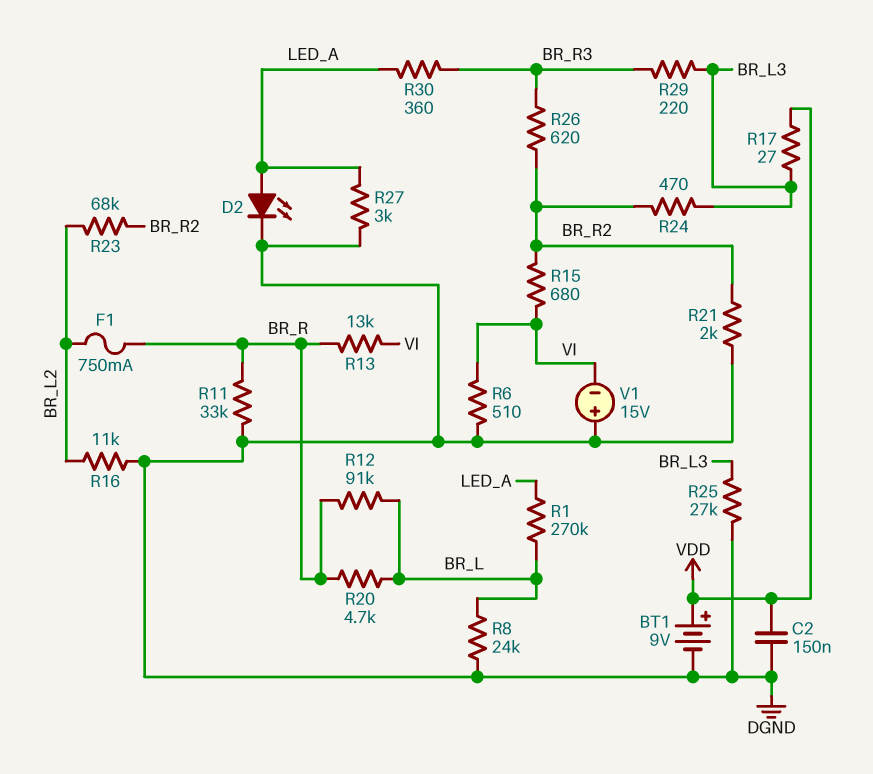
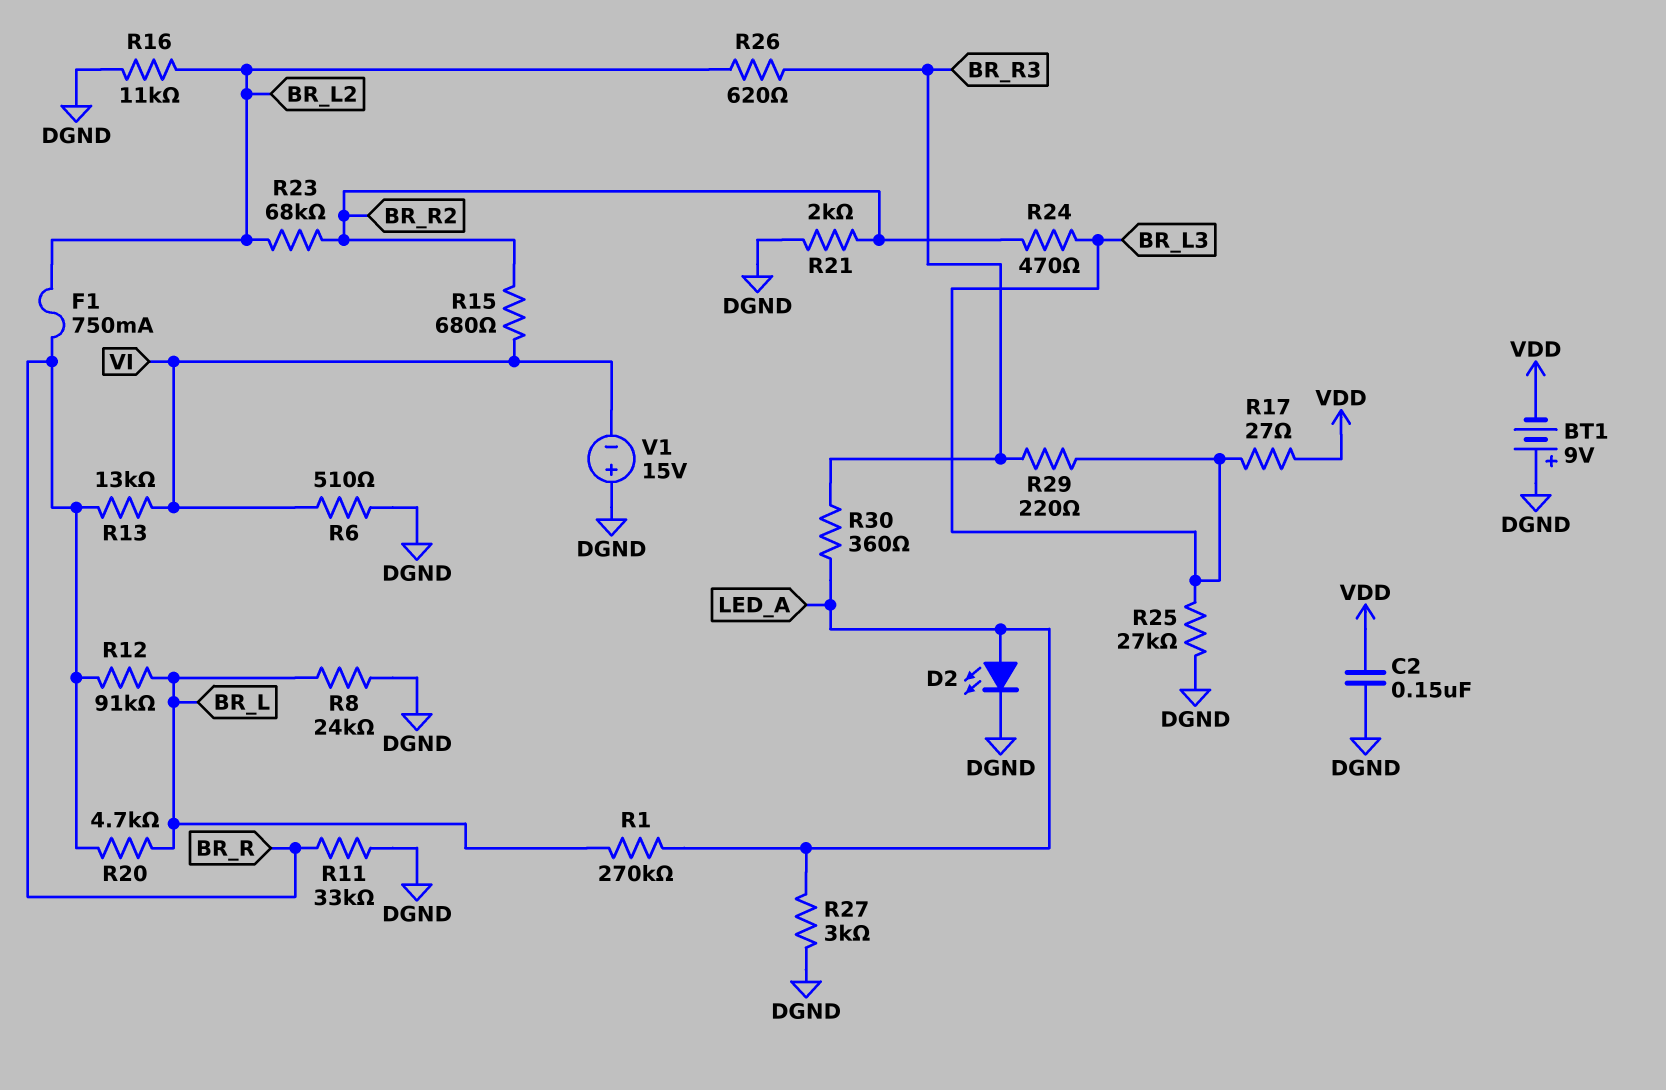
BT1: 9V (plus VDD, minus DGND) -> 9V (plus DGND, minus VDD)
R26: 620 (BR_R2, BR_R3) -> 620 (BR_L2, BR_R3)

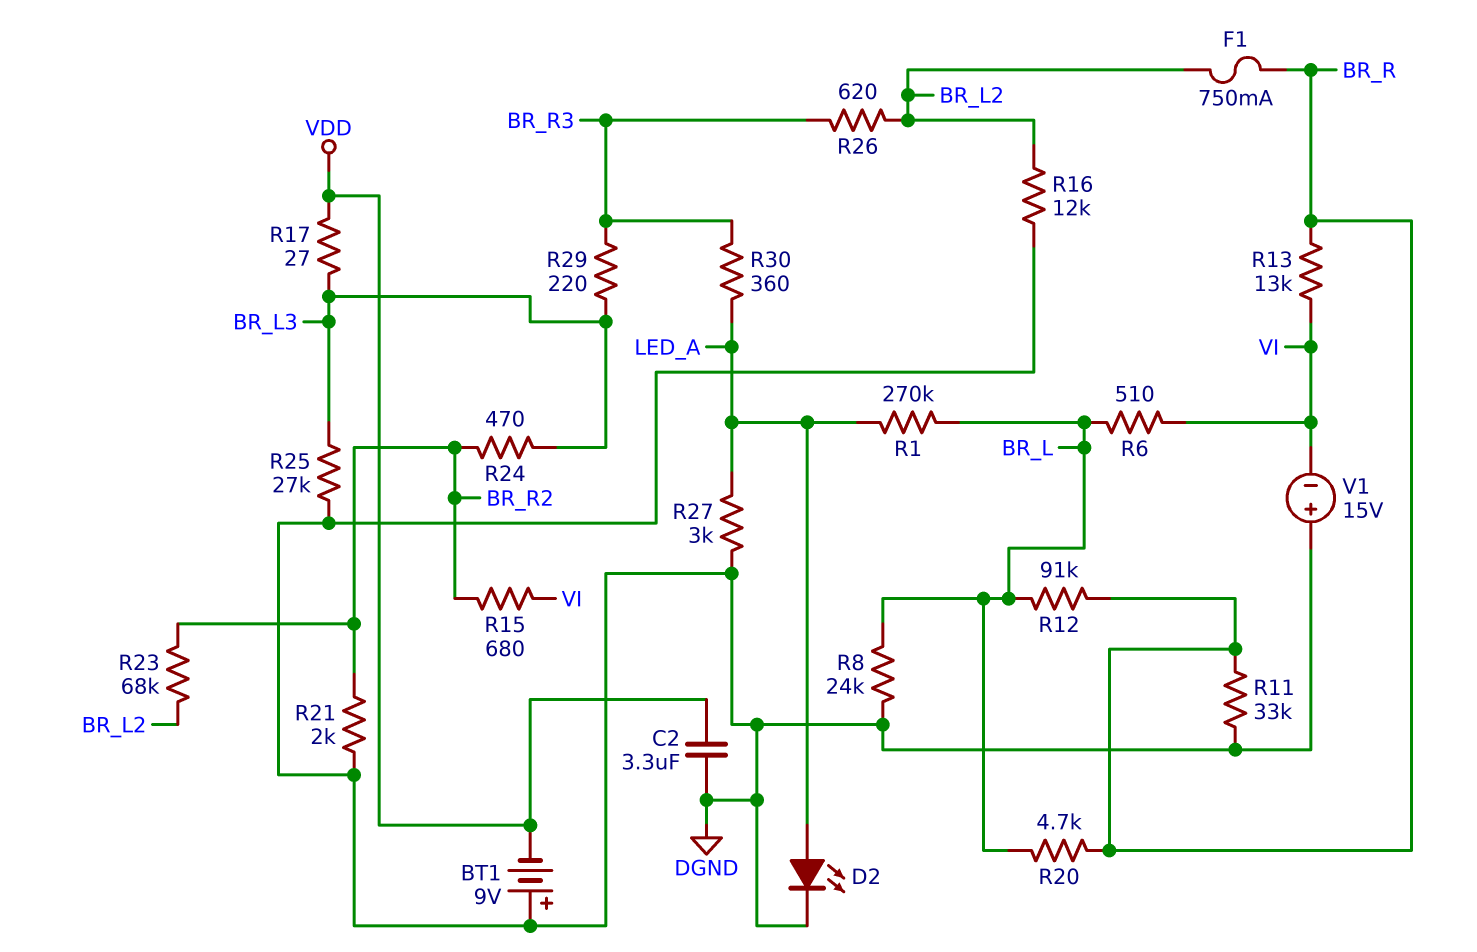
C2: 150nF (DGND, VDD) -> 3.3uF (DGND, VDD)
R6: 510 (DGND, VI) -> 510 (BR_L, VI)
R16: 11k (BR_L2, DGND) -> 12k (BR_L2, DGND)

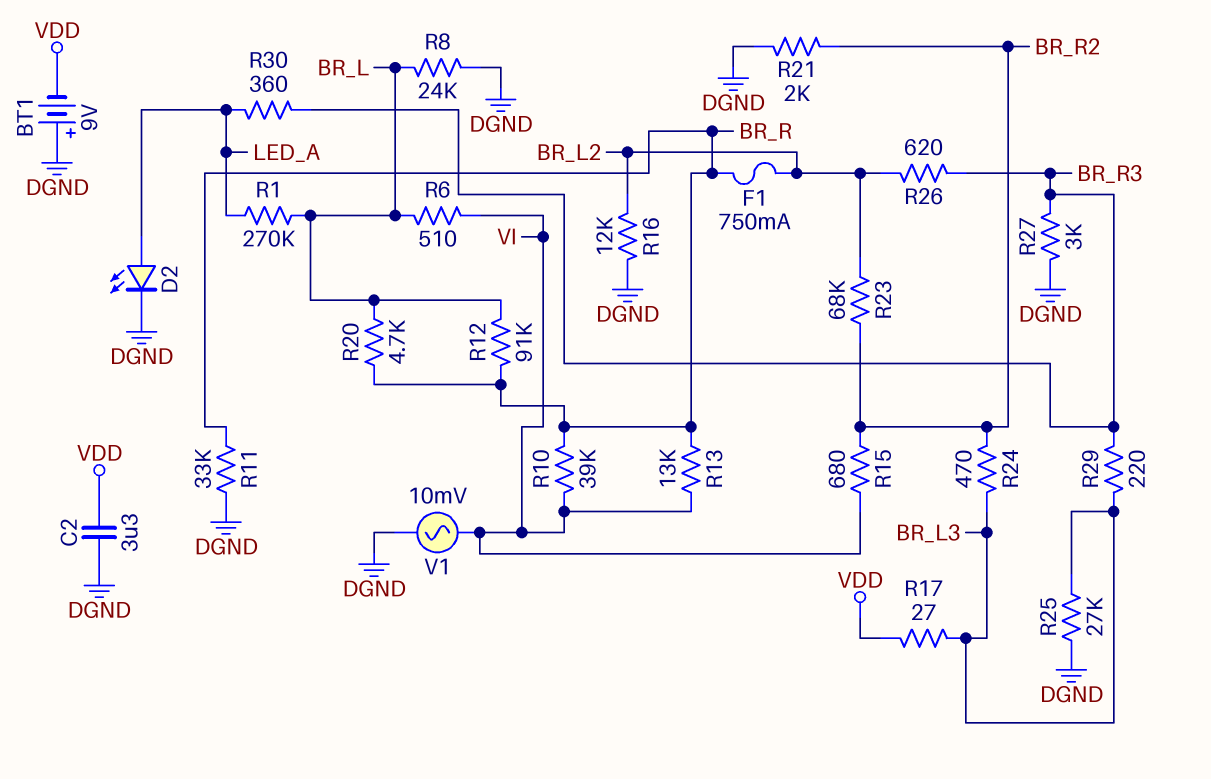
R10: none -> 39k (BR_R, VI)
R27: 3k (DGND, LED_A) -> 3k (BR_R3, DGND)
V1: 15V (plus DGND, minus VI) -> AC 10mV (DGND, VI)

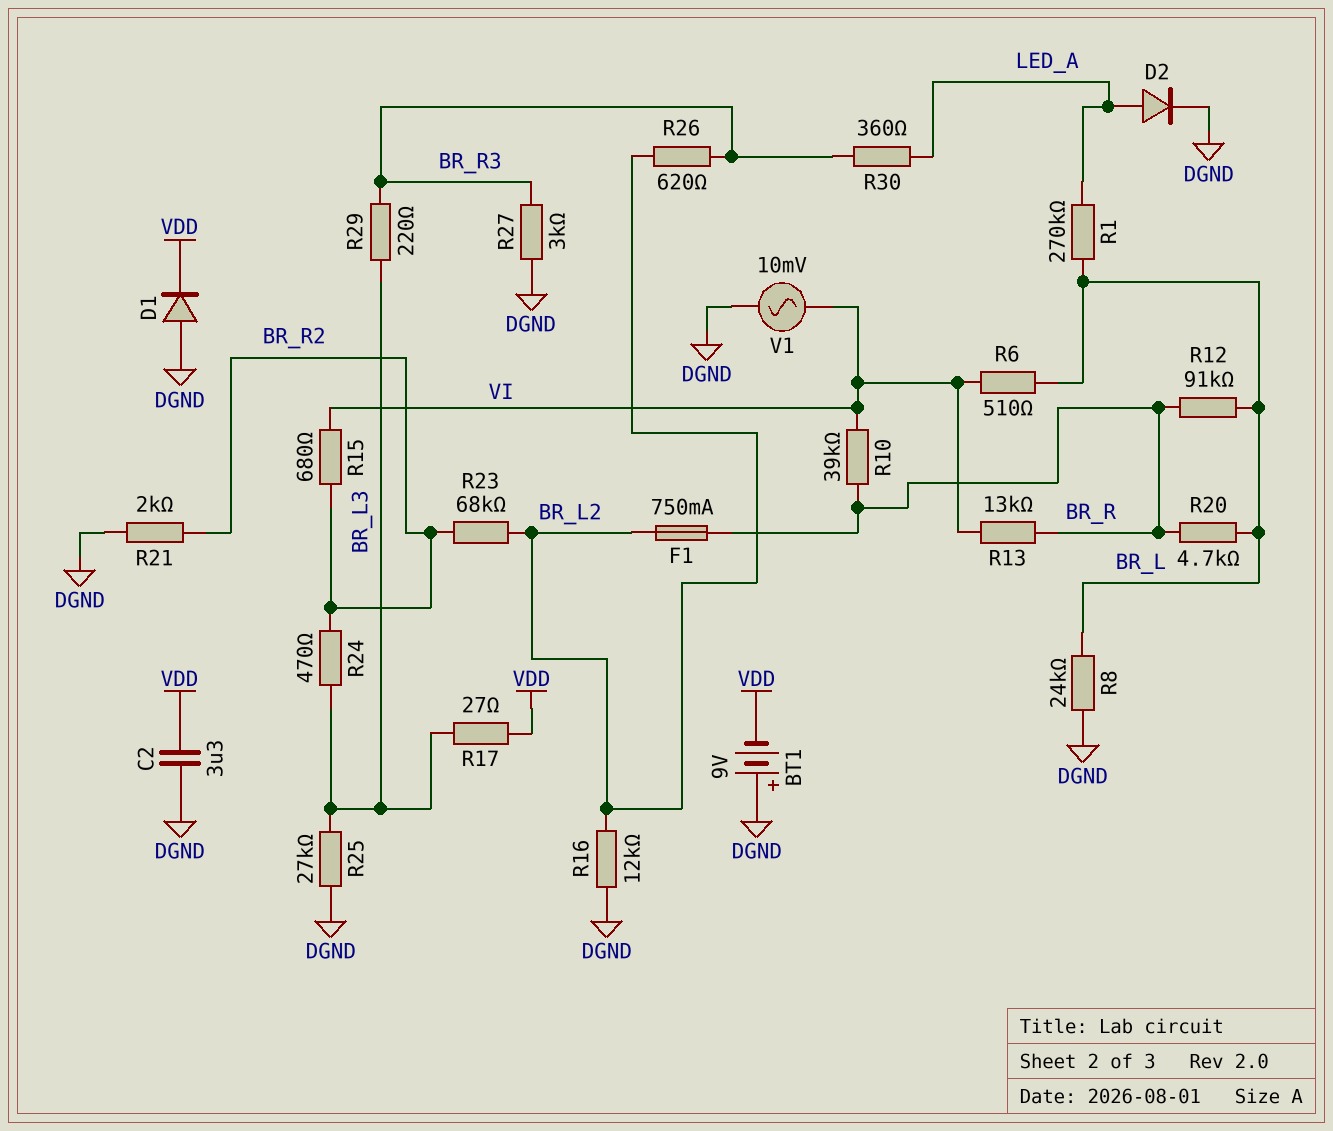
D1: none -> diode (A DGND, K VDD)
D2: LED (A LED_A, K DGND) -> diode (A LED_A, K DGND)
R11: 33k (BR_R, DGND) -> none

